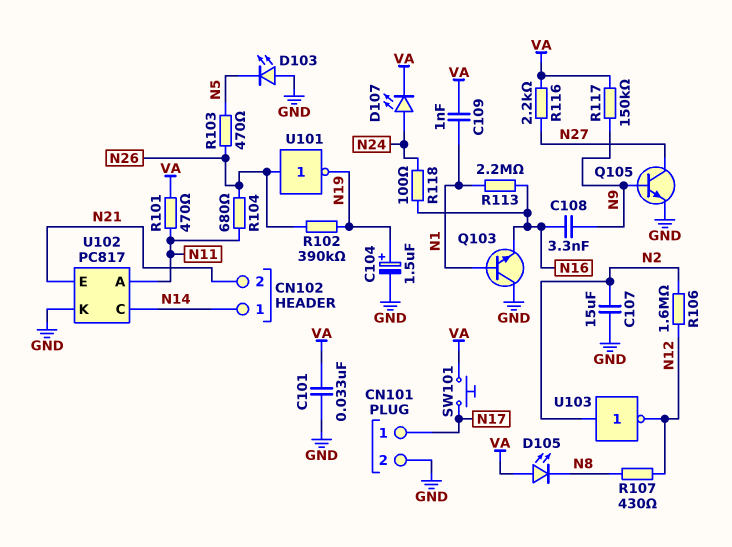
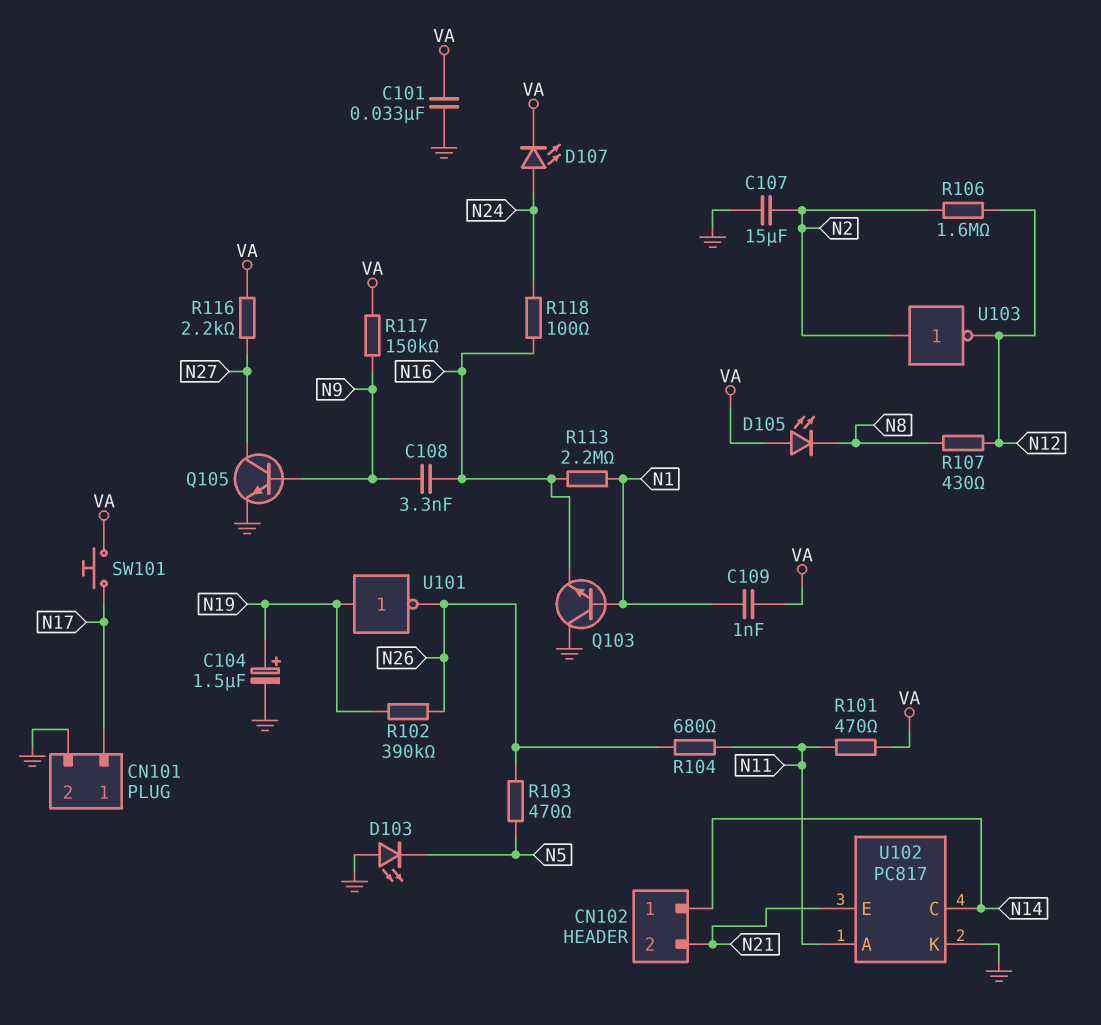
U101: NOT (in N26, out N19) -> NOT (in N19, out N26)

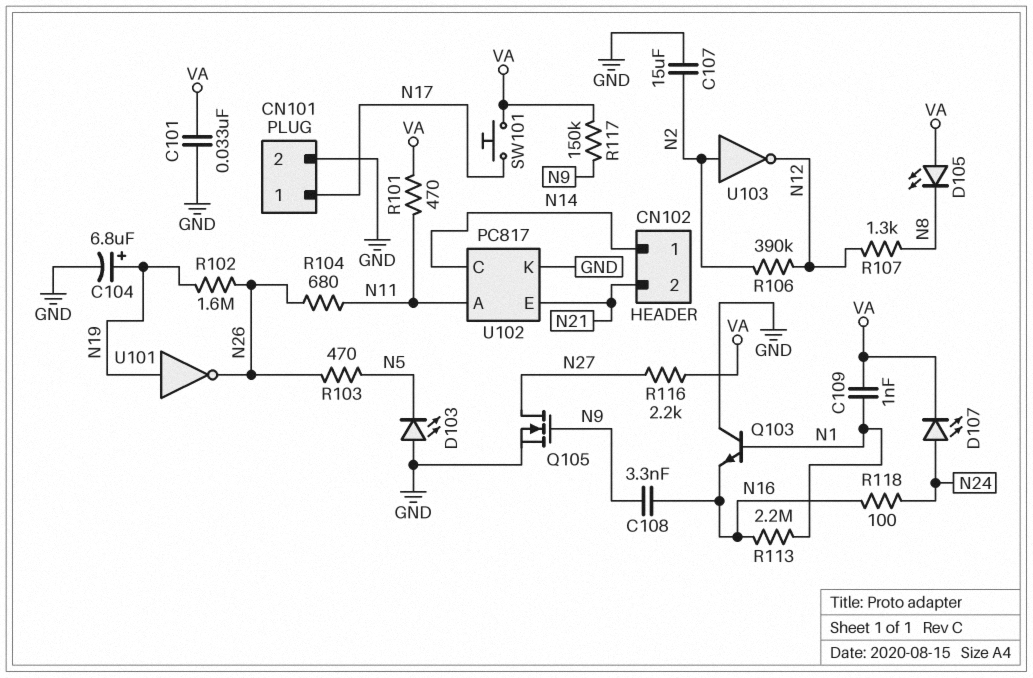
C104: 1.5uF (plus N19, minus GND) -> 6.8uF (plus N19, minus GND)
Q105: NPN (B N9, C N27, E GND) -> NMOS (G N9, D N27, S GND)
R102: 390k (N19, N26) -> 1.6M (N19, N26)
R106: 1.6M (N2, N12) -> 390k (N2, N12)
R107: 430 (N8, N12) -> 1.3k (N8, N12)

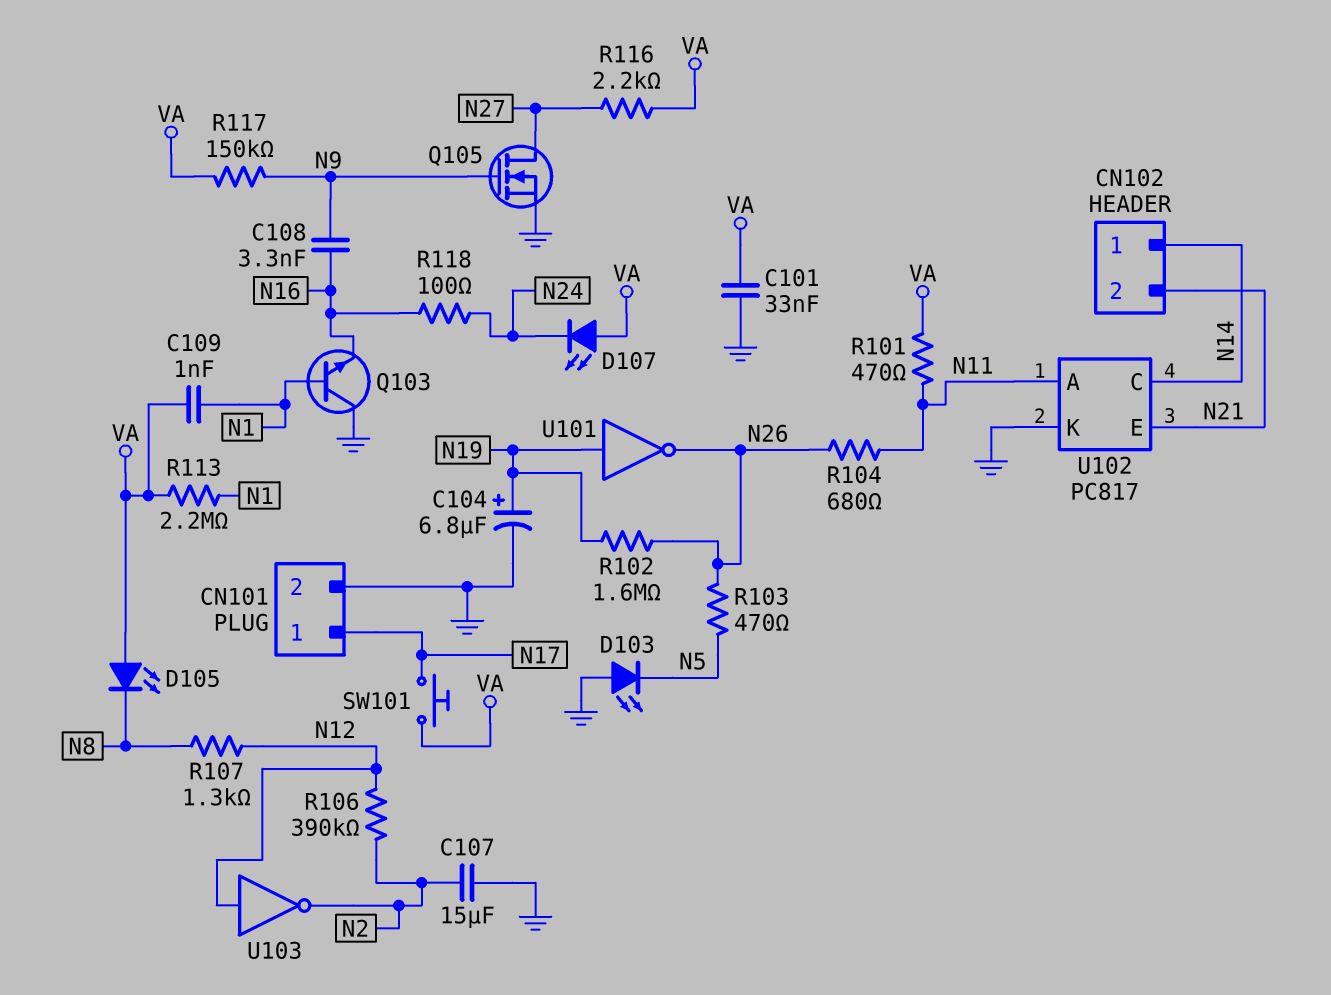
D107: LED (A N24, K VA) -> LED (A VA, K N24)
R113: 2.2M (N1, N16) -> 2.2M (N1, VA)
U103: NOT (in N2, out N12) -> NOT (in N12, out N2)

